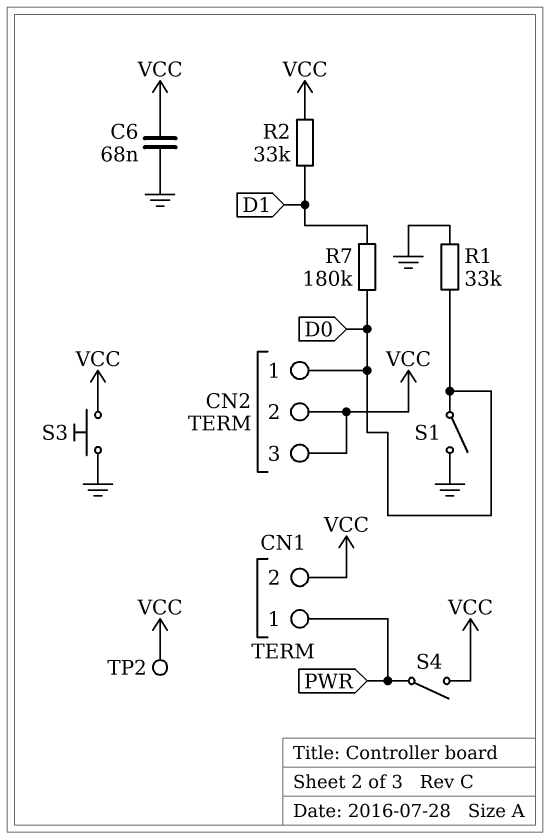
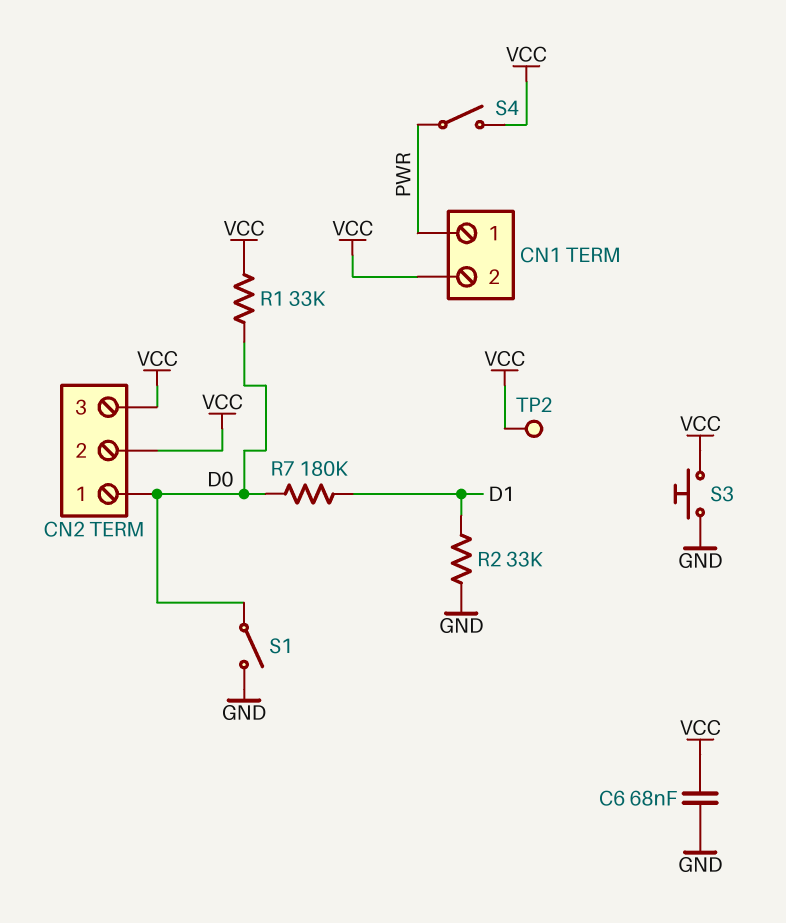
R1: 33k (D0, GND) -> 33k (D0, VCC)
R2: 33k (D1, VCC) -> 33k (D1, GND)

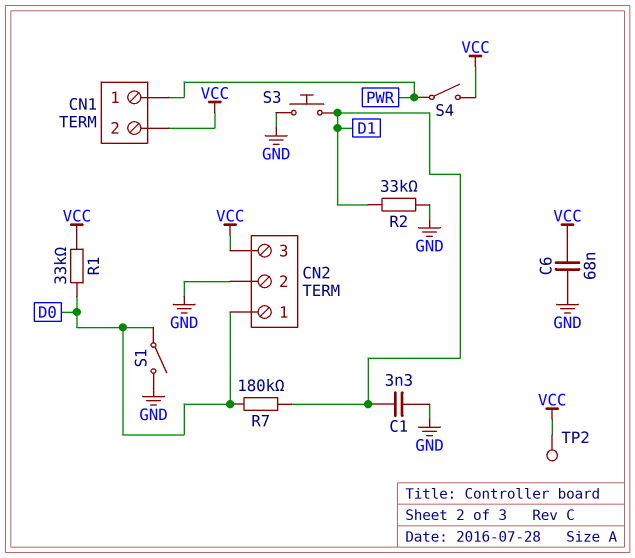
C1: none -> 3.3nF (D1, GND)
CN2 pin 2: VCC -> GND
S3: button (GND, VCC) -> button (D1, GND)

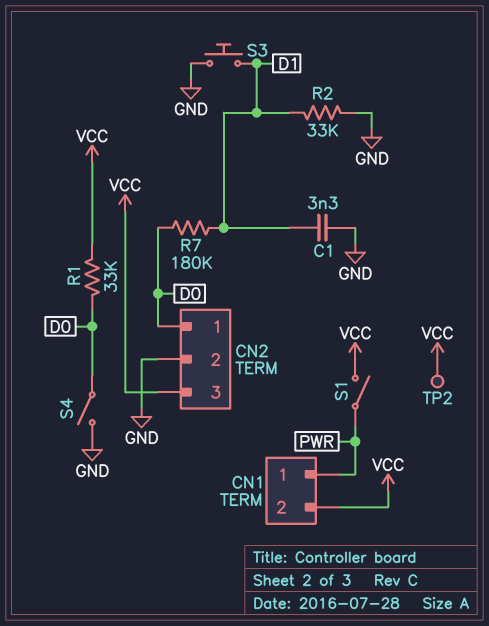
C6: 68nF (GND, VCC) -> none
S1: switch (D0, GND) -> switch (PWR, VCC)
S4: switch (PWR, VCC) -> switch (D0, GND)

